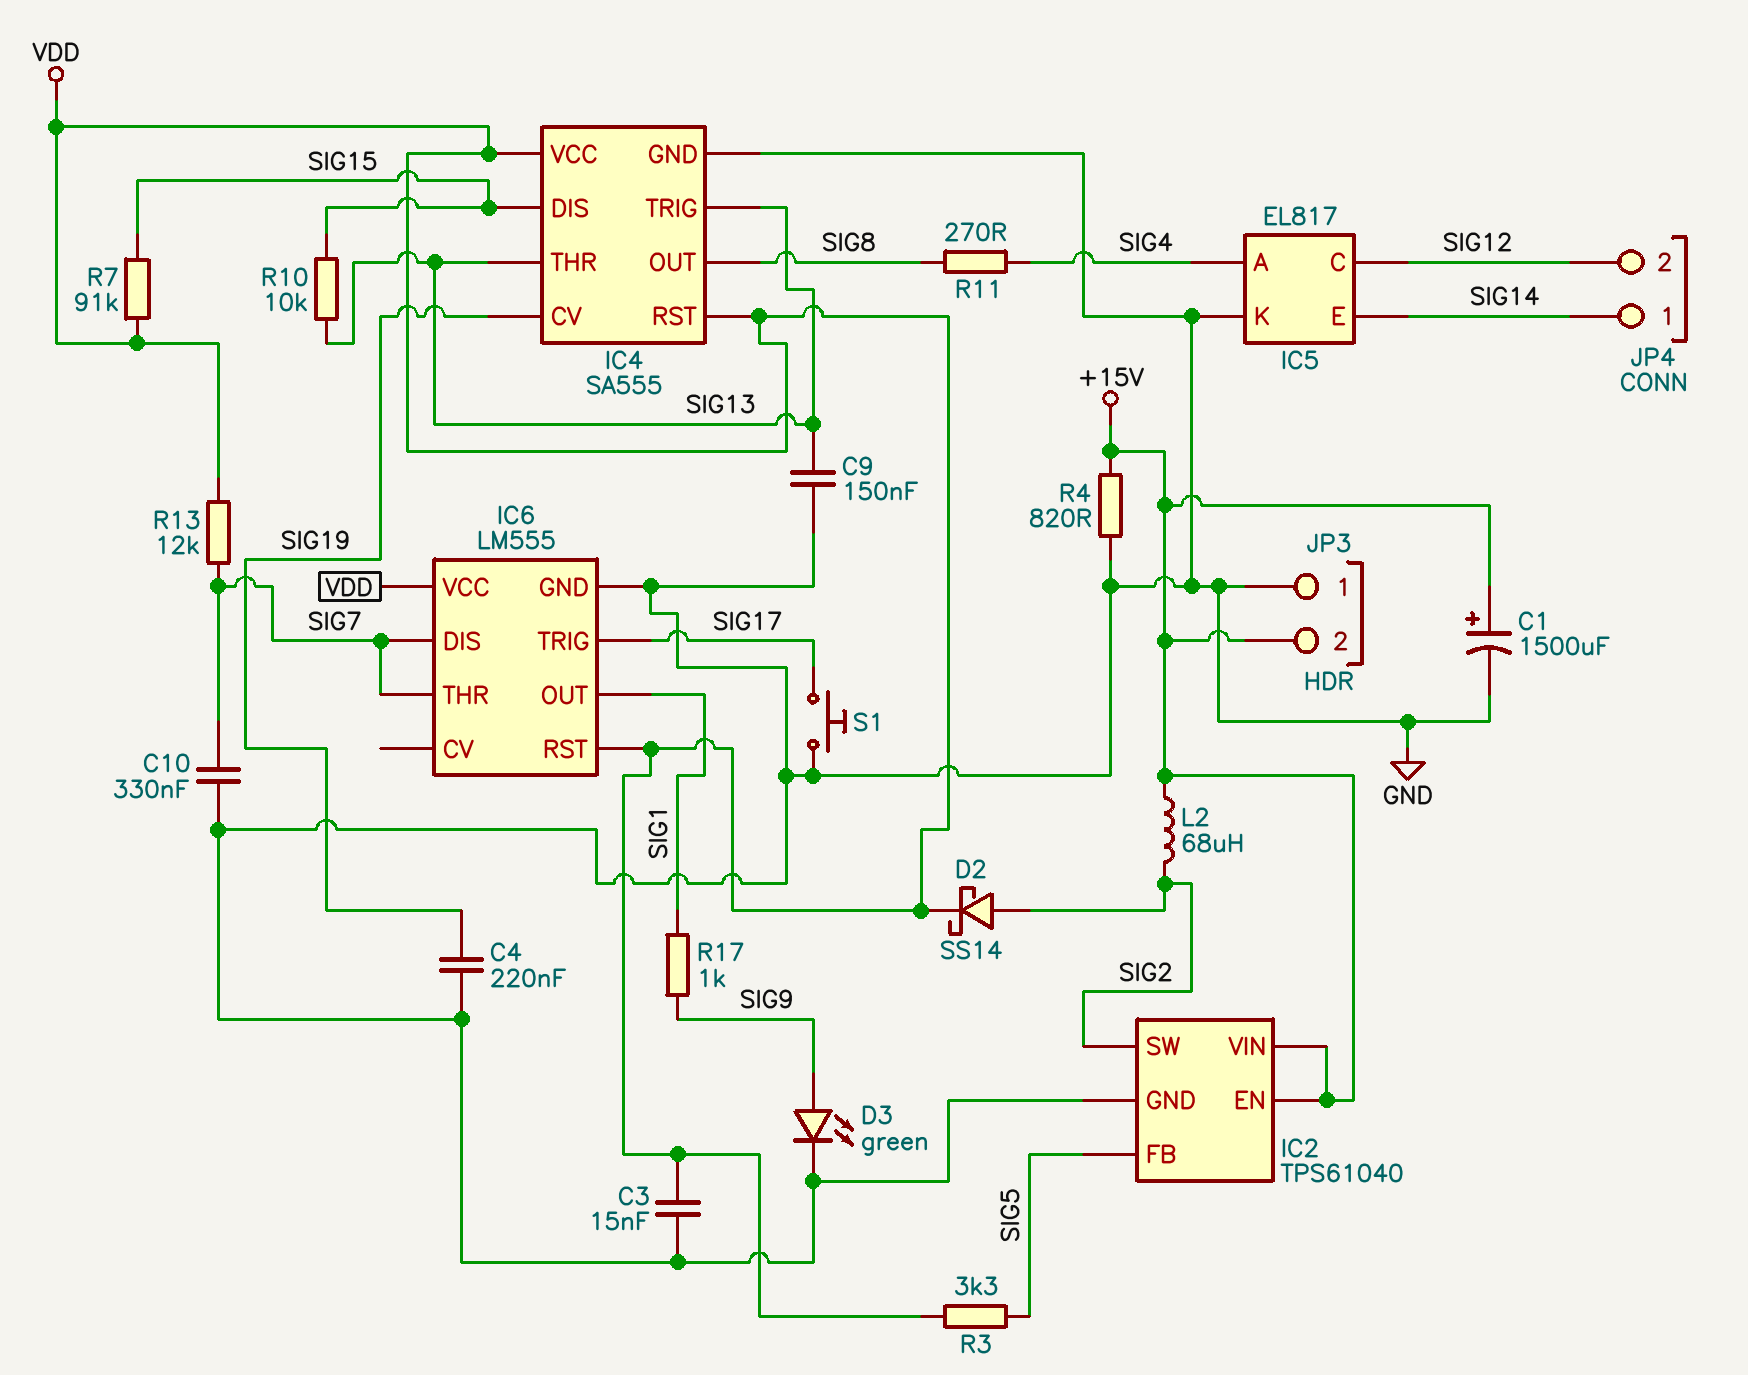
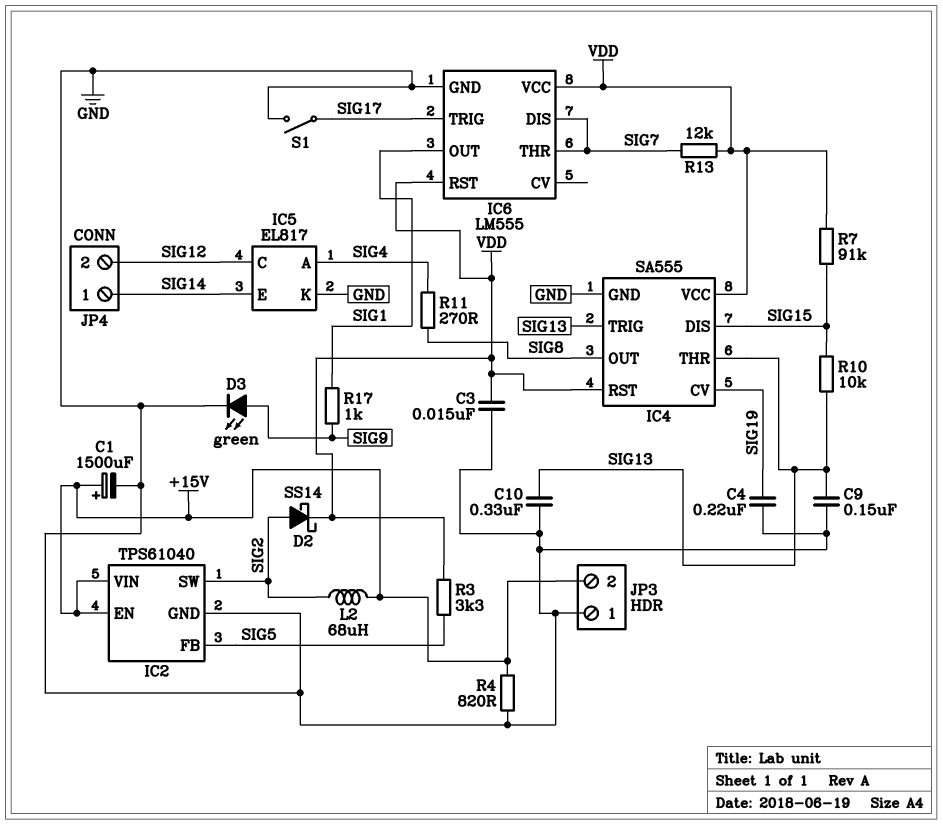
C10: 330nF (GND, SIG7) -> 330nF (GND, SIG13)
S1: button (GND, SIG17) -> switch (GND, SIG17)

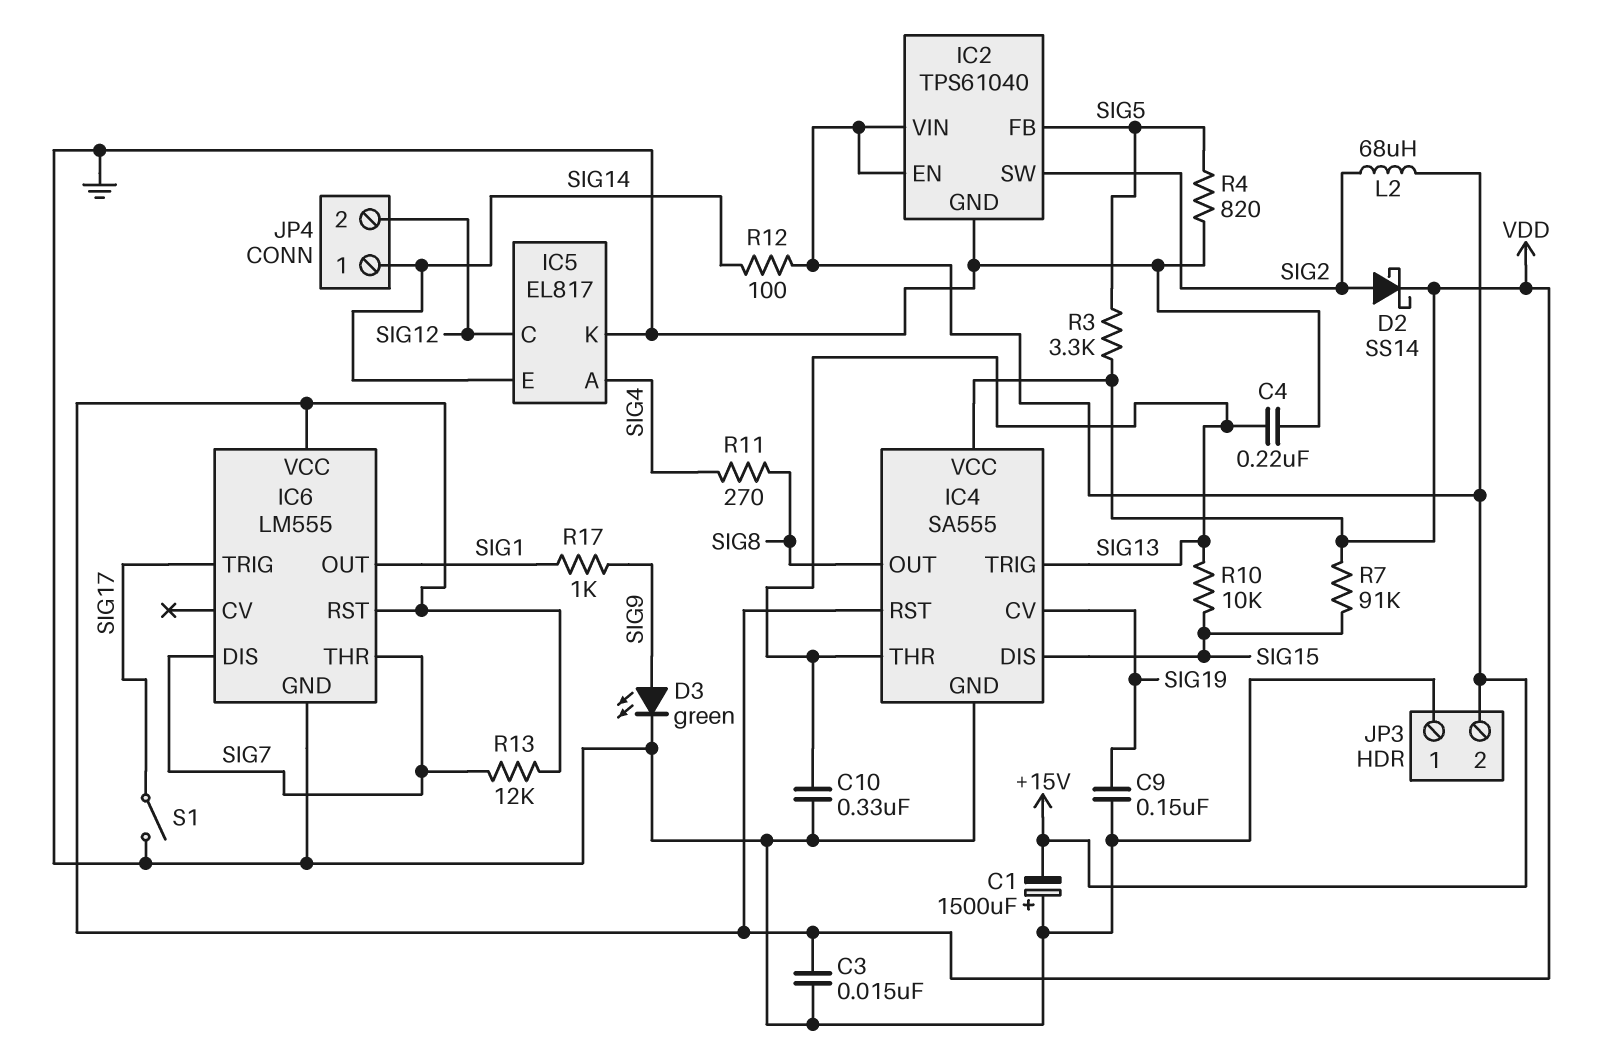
C1: 1500uF (plus +15V, minus GND) -> 1500uF (plus GND, minus +15V)
C4: 220nF (GND, SIG19) -> 220nF (GND, SIG13)
C9: 150nF (GND, SIG13) -> 150nF (GND, SIG19)
R4: 820 (+15V, GND) -> 820 (GND, SIG5)
R12: none -> 100 (+15V, SIG14)

